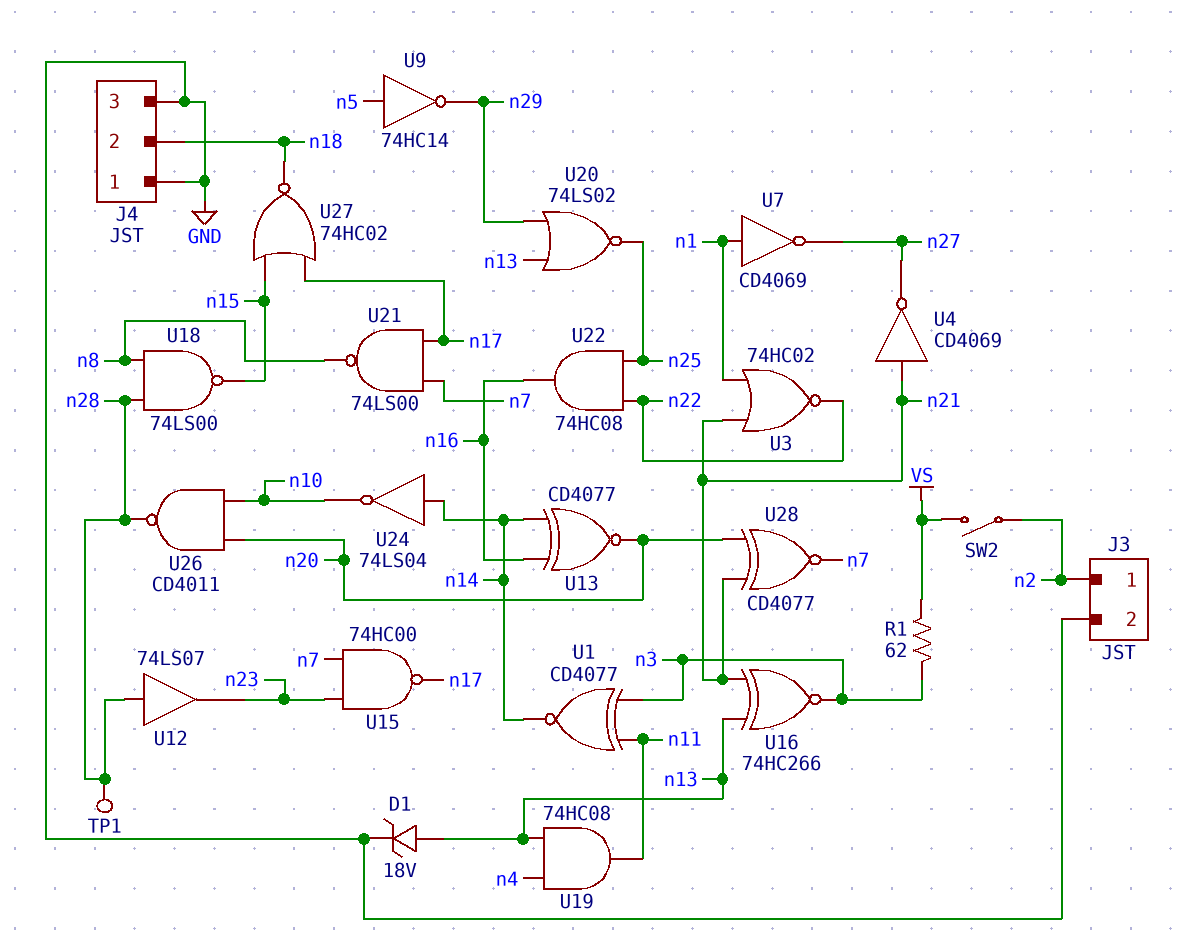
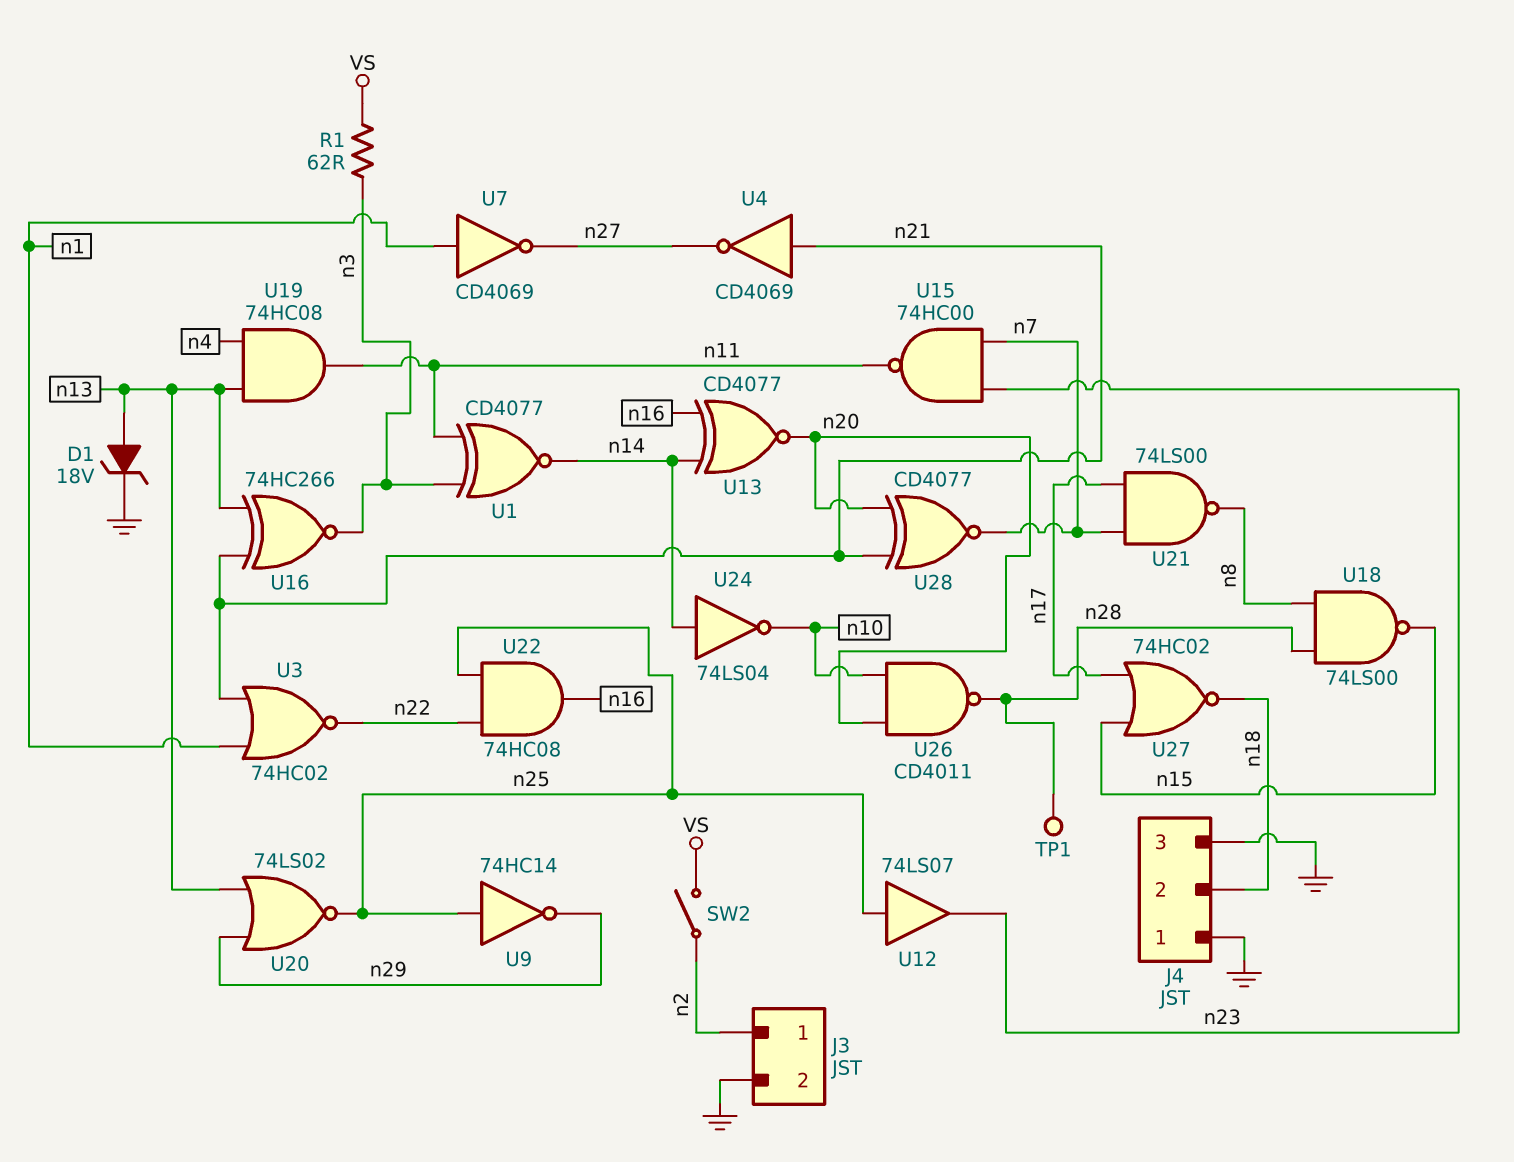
U9: NOT 74HC14 (in n5, out n29) -> NOT 74HC14 (in n25, out n29)
U12: buffer 74LS07 (in n28, out n23) -> buffer 74LS07 (in n25, out n23)
U15: NAND 74HC00 (in n7, in n23, out n17) -> NAND 74HC00 (in n7, in n23, out n11)

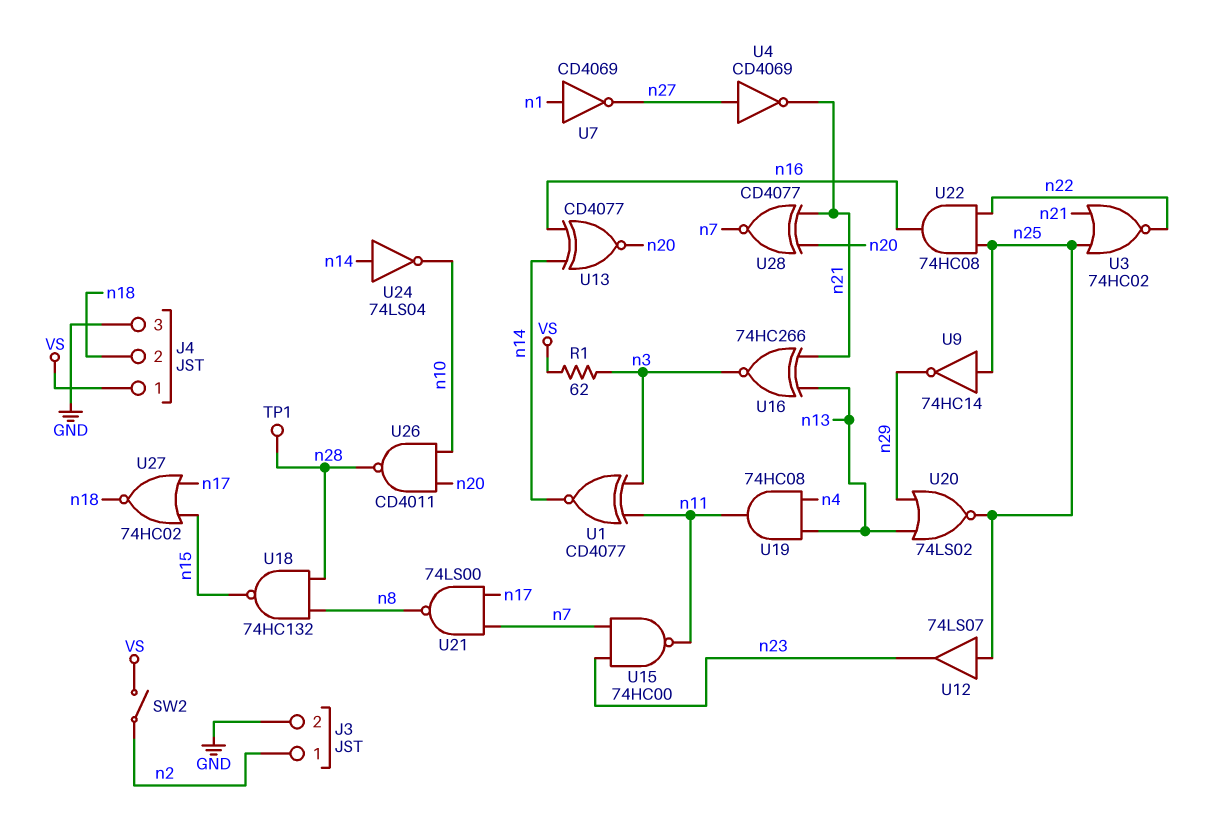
D1: zener 18V (A n13, K GND) -> none
J4 pin 1: GND -> VS
U3: NOR 74HC02 (in n1, in n21, out n22) -> NOR 74HC02 (in n21, in n25, out n22)
U4: NOT CD4069 (in n21, out n27) -> NOT CD4069 (in n27, out n21)
U18: NAND 74LS00 (in n8, in n28, out n15) -> NAND 74HC132 (in n8, in n28, out n15)

